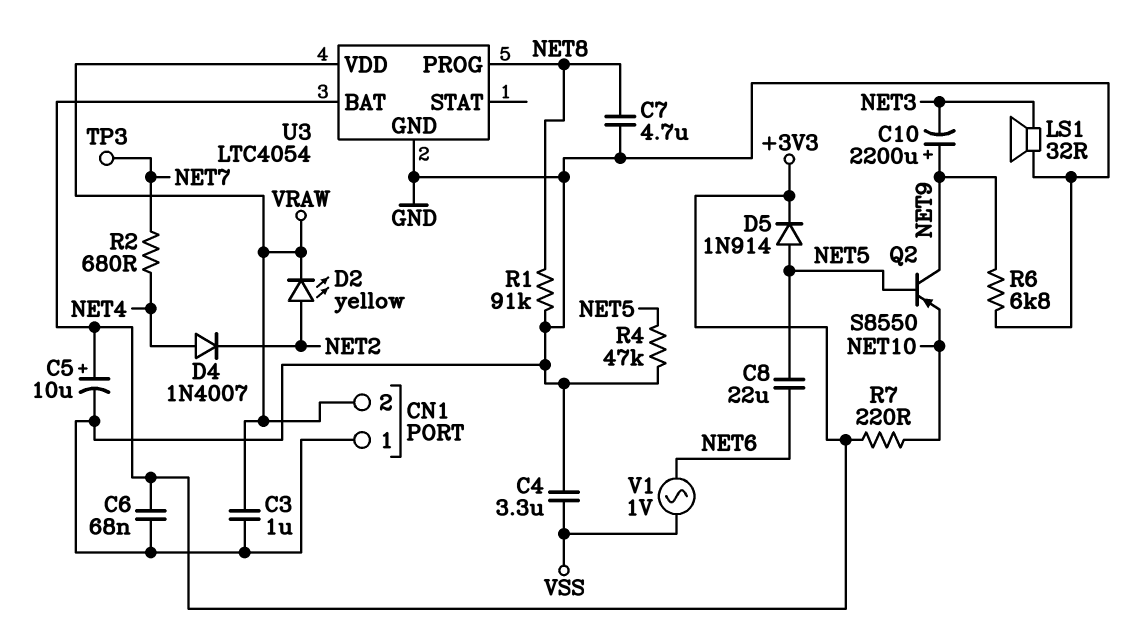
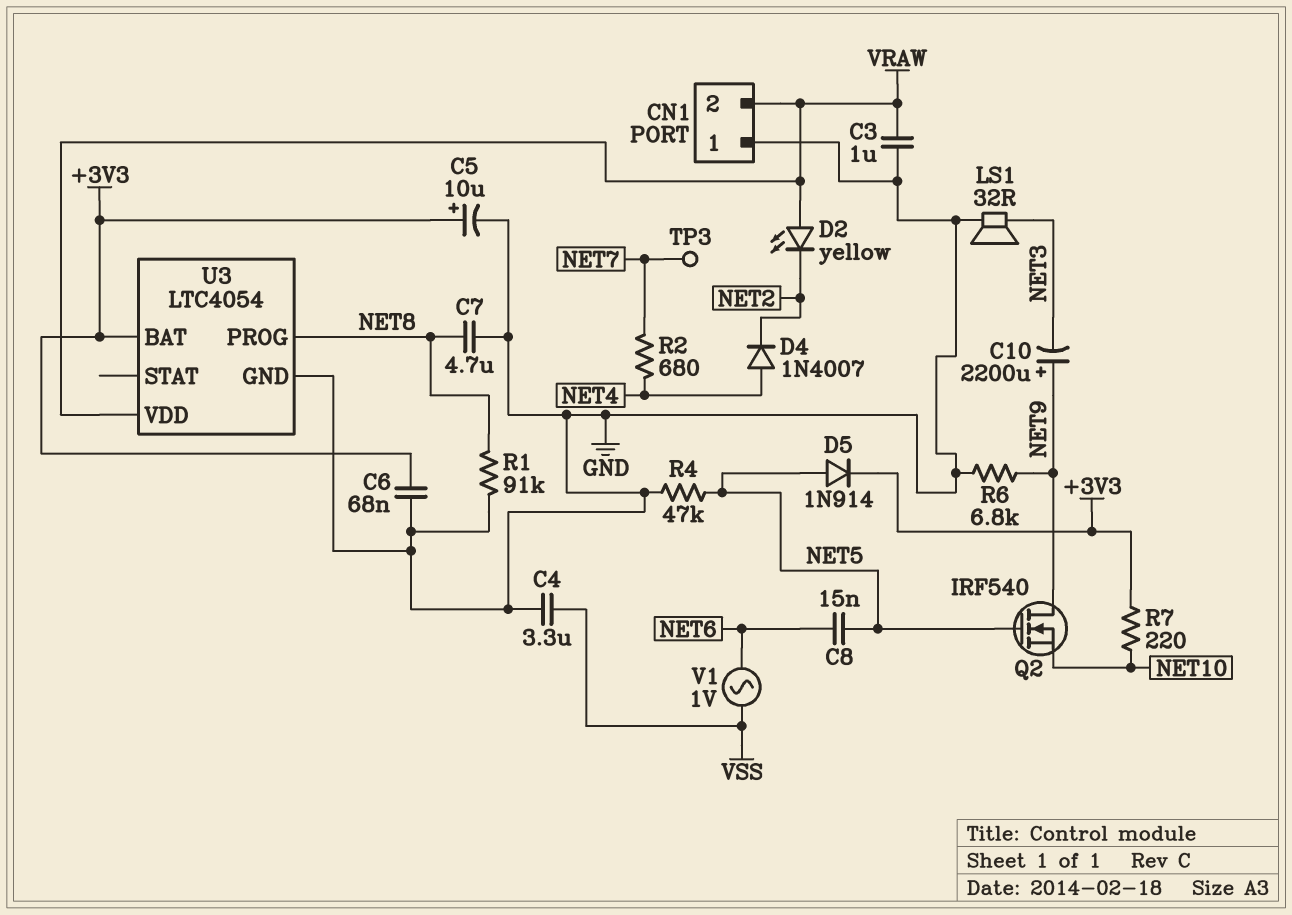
C8: 22uF (NET5, NET6) -> 15nF (NET5, NET6)
D2: LED yellow (A NET2, K VRAW) -> LED yellow (A VRAW, K NET2)
Q2: PNP S8550 (B NET5, C NET9, E NET10) -> NMOS IRF540 (G NET5, D NET9, S NET10)

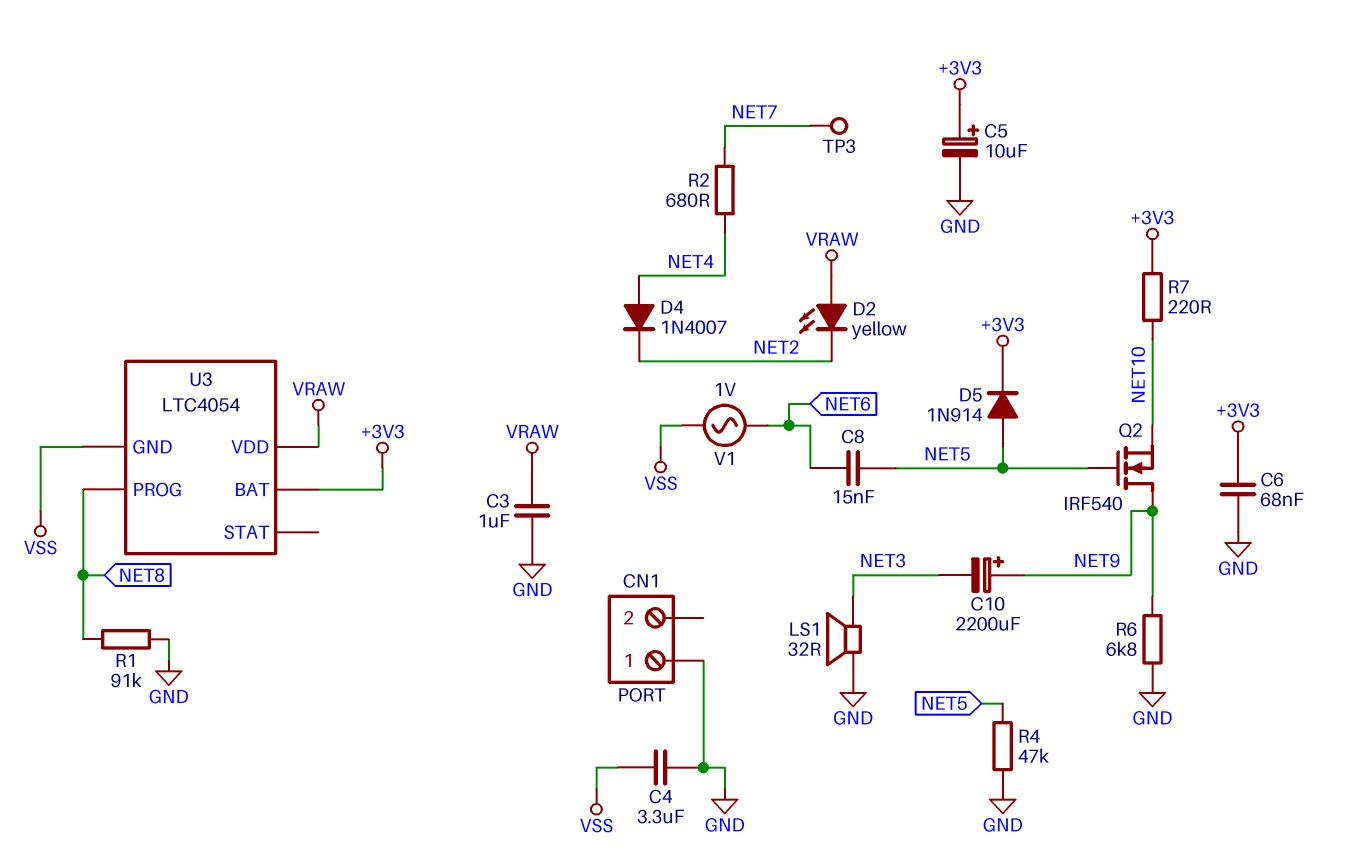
C7: 4.7uF (GND, NET8) -> none
CN1 pin 2: VRAW -> none
U3 pin GND: GND -> VSS

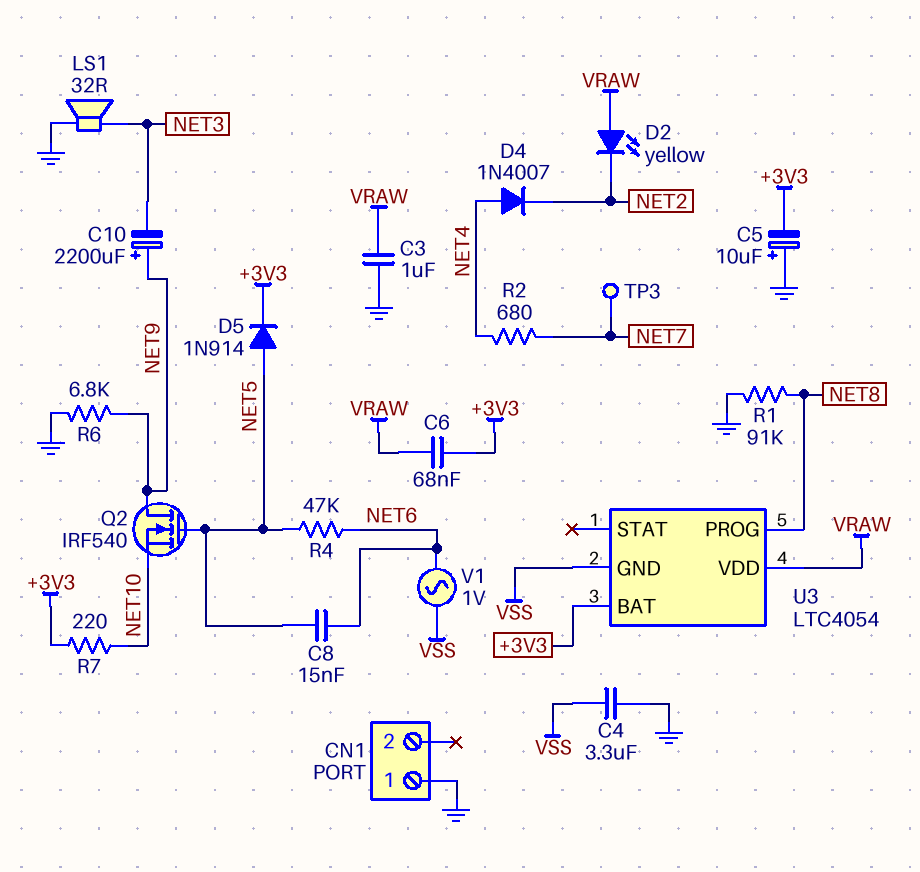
C5: 10uF (plus +3V3, minus GND) -> 10uF (plus GND, minus +3V3)
C6: 68nF (+3V3, GND) -> 68nF (+3V3, VRAW)
R4: 47k (GND, NET5) -> 47k (NET5, NET6)

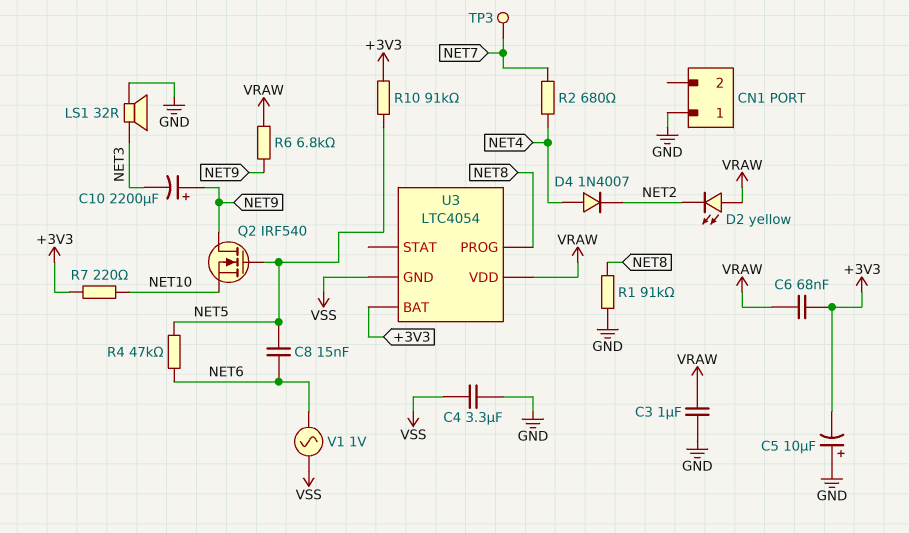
D5: diode 1N914 (A NET5, K +3V3) -> none
R6: 6.8k (GND, NET9) -> 6.8k (NET9, VRAW)
R10: none -> 91k (+3V3, NET5)

